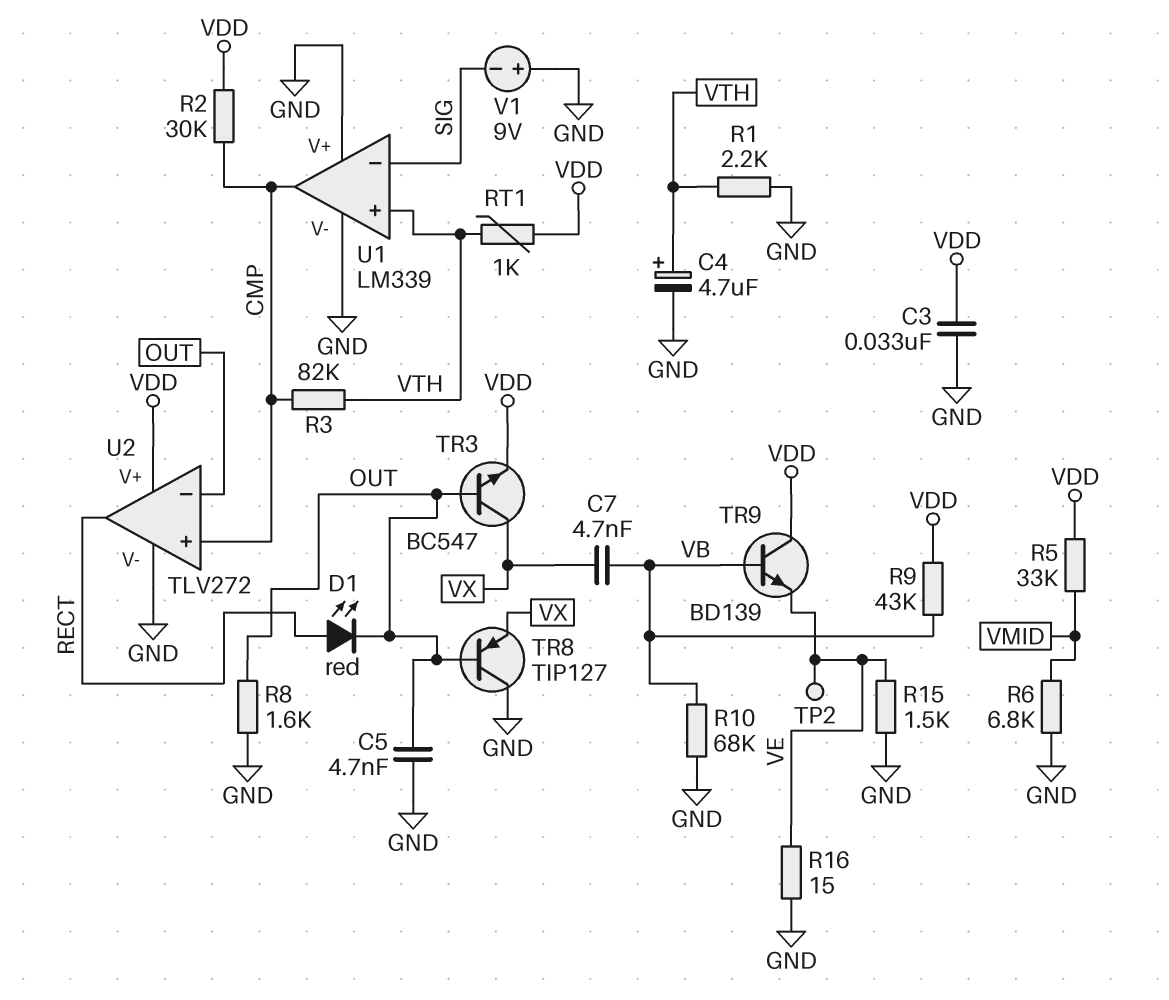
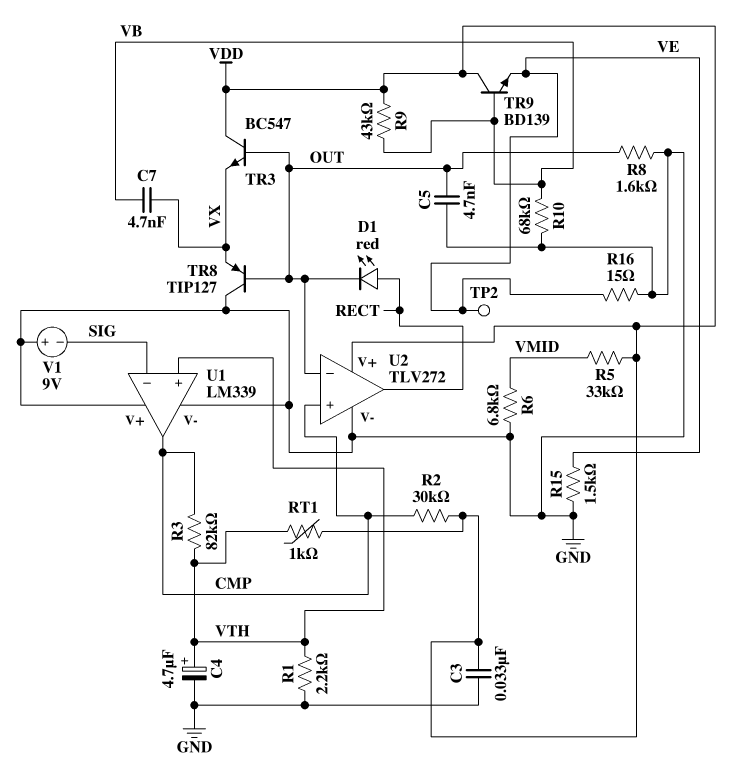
TR3: NPN BC547 (B OUT, C VX, E VDD) -> NPN BC547 (B OUT, C VDD, E VX)

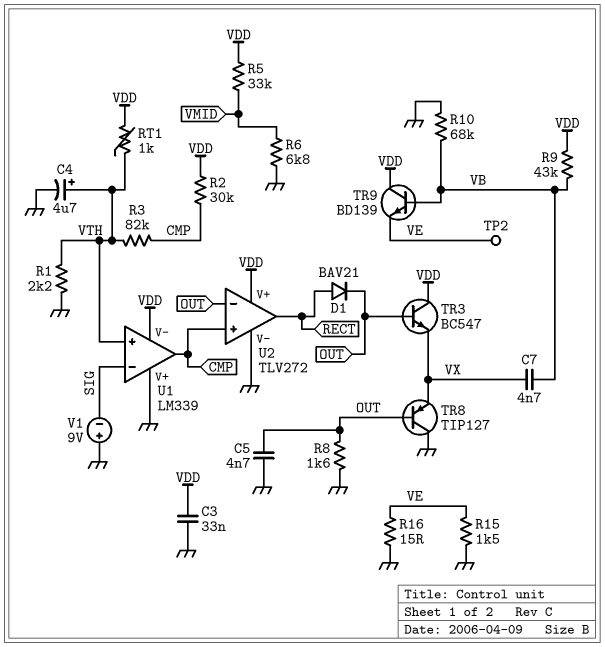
D1: LED red (A RECT, K OUT) -> diode BAV21 (A RECT, K OUT)
U1 pin V-: GND -> VDD

